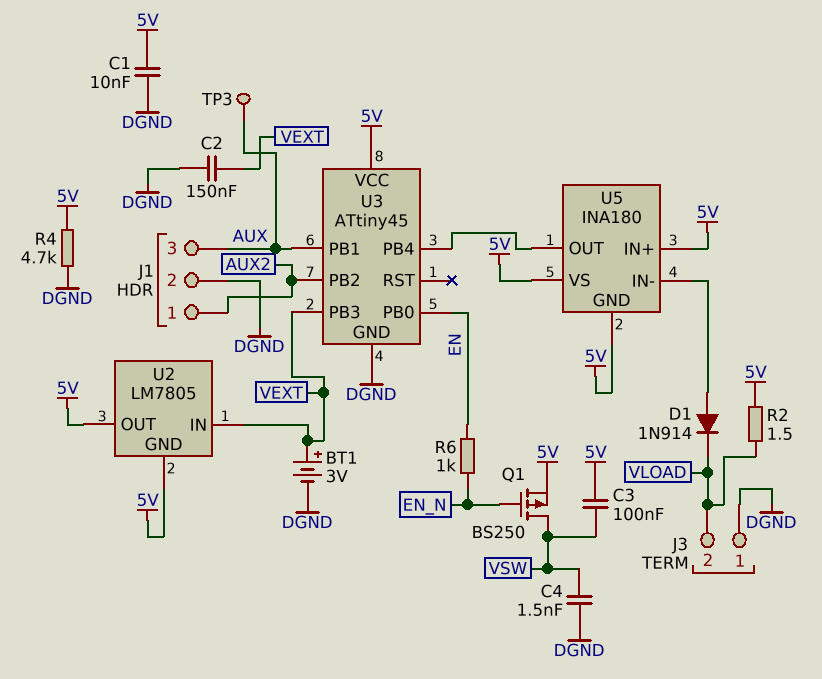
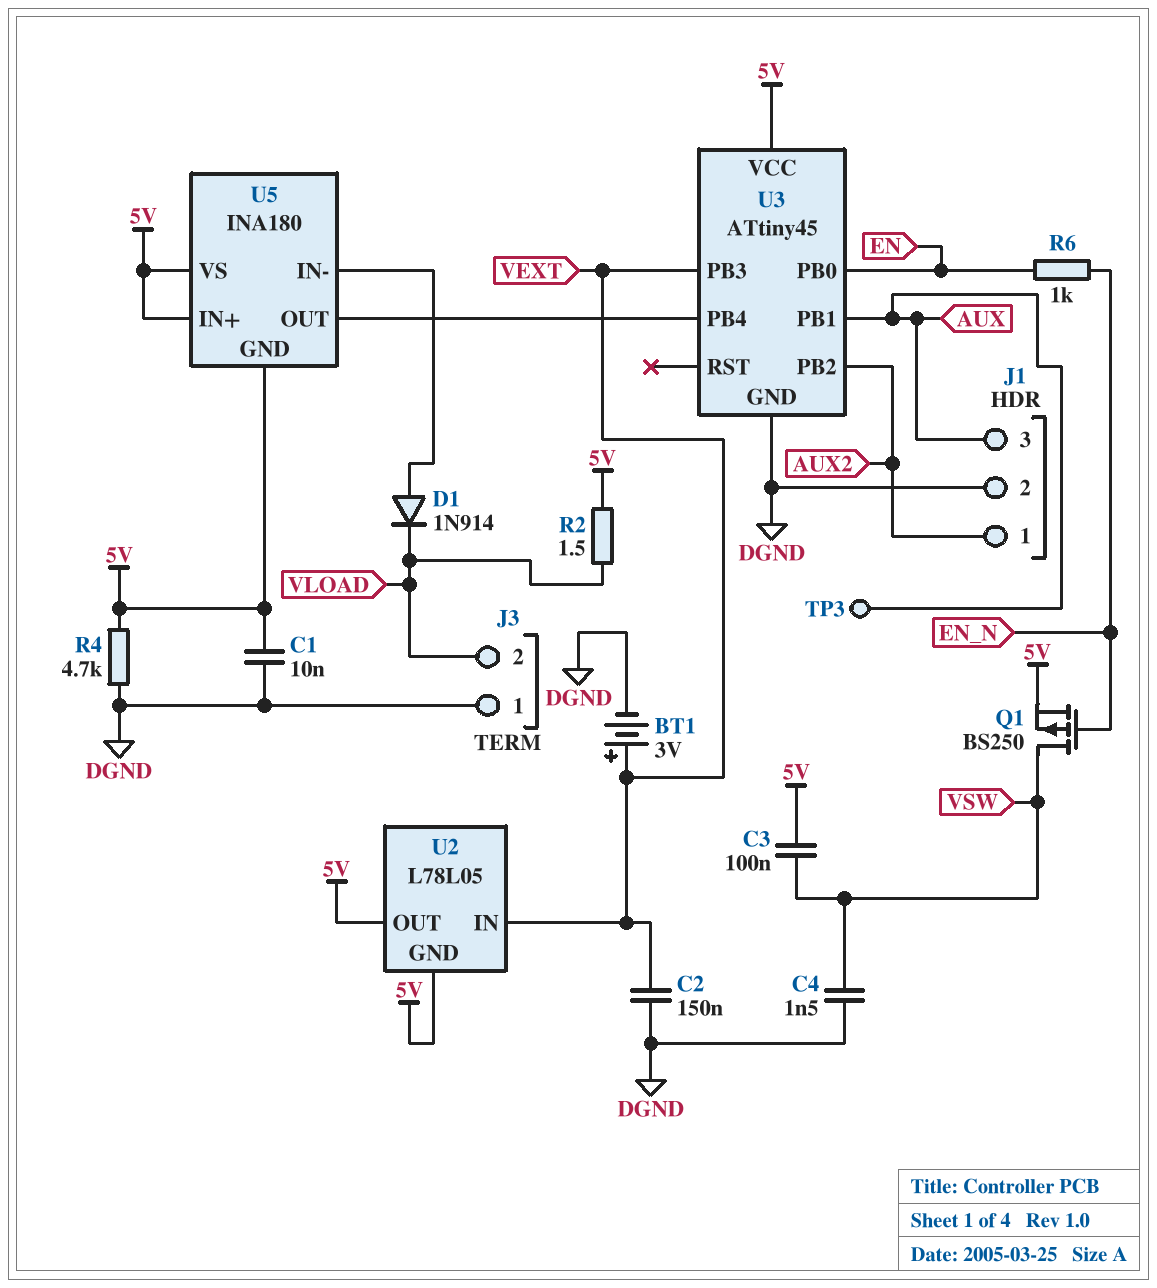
U2: LM7805 -> L78L05

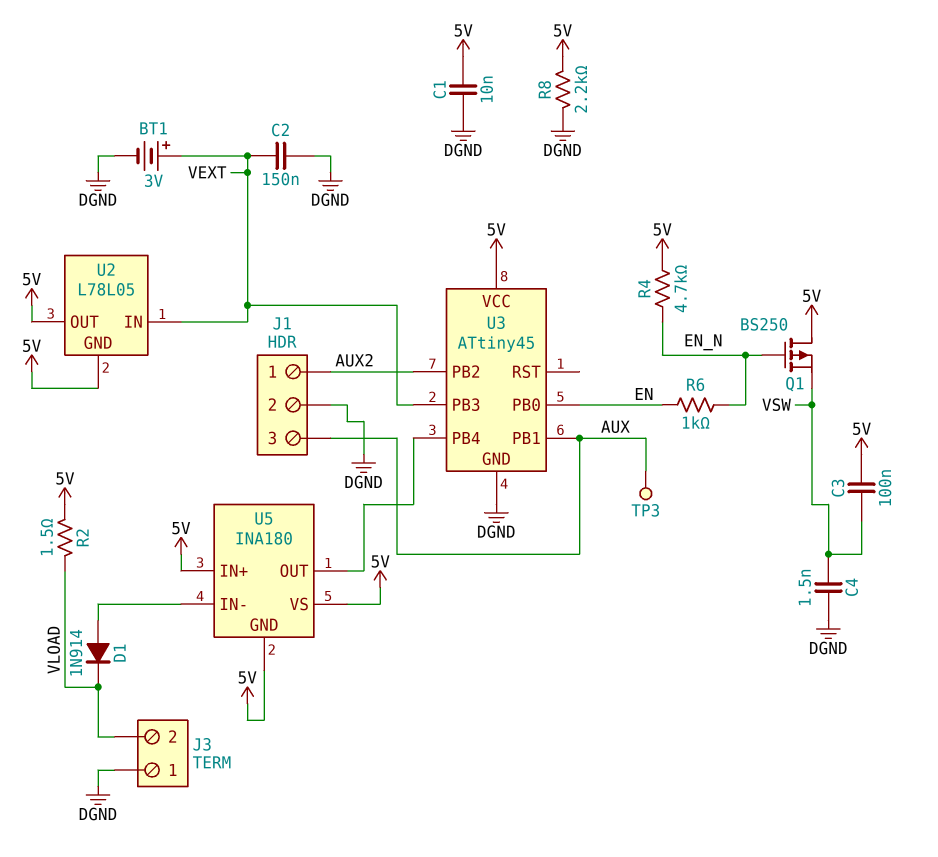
Q1: PMOS BS250 (G EN_N, D VSW, S 5V) -> PMOS BS250 (G EN_N, D 5V, S VSW)
R4: 4.7k (5V, DGND) -> 4.7k (5V, EN_N)
R8: none -> 2.2k (5V, DGND)

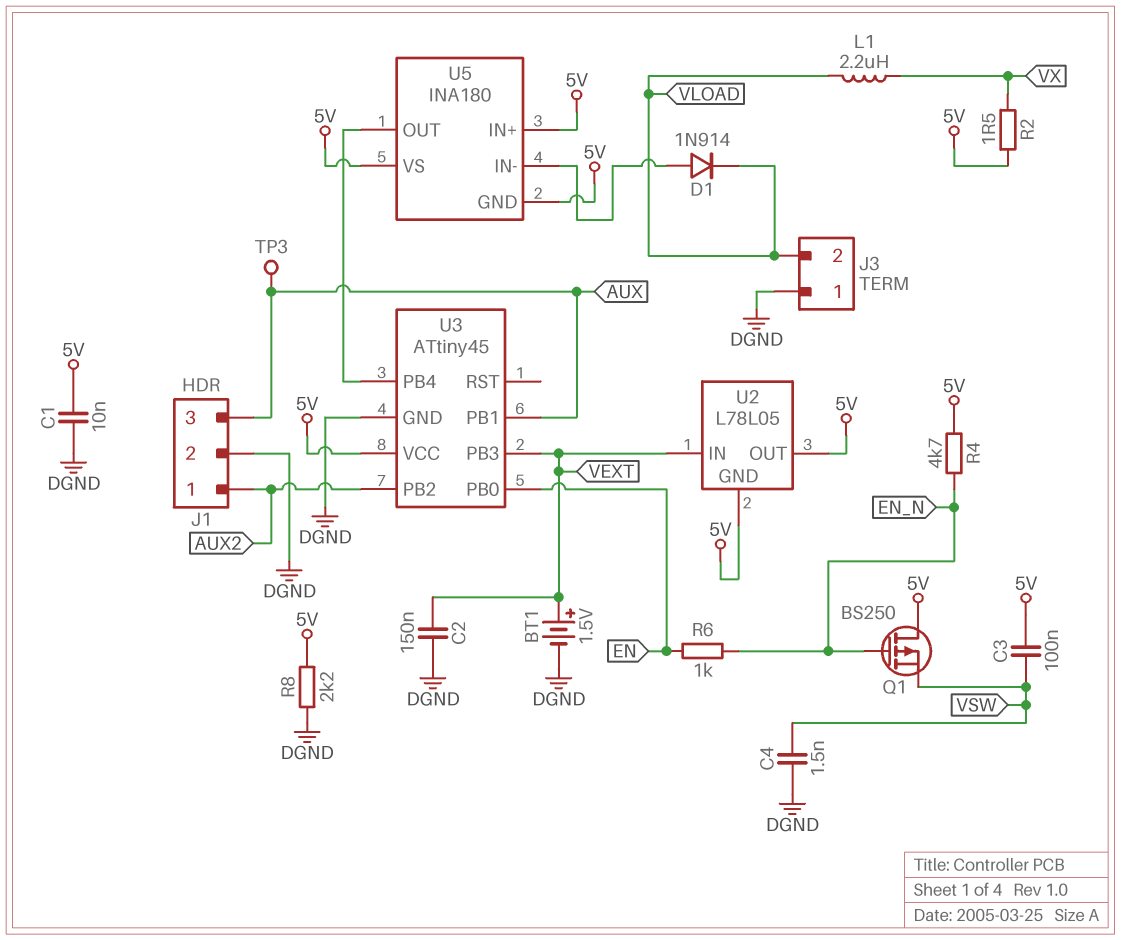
BT1: 3V (plus VEXT, minus DGND) -> 1.5V (plus VEXT, minus DGND)
L1: none -> 2.2uH (VLOAD, VX)
R2: 1.5 (5V, VLOAD) -> 1.5 (5V, VX)

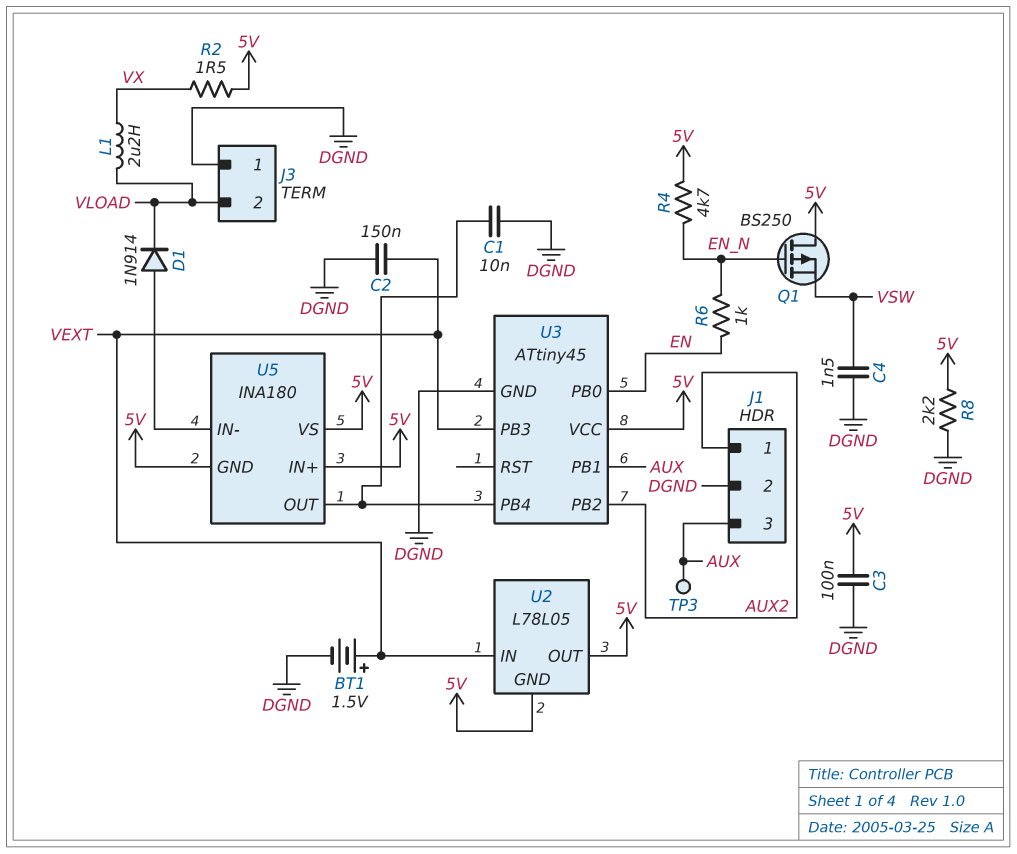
C1: 10nF (5V, DGND) -> 10nF (DGND, U3/PB4)
C3: 100nF (5V, VSW) -> 100nF (5V, DGND)

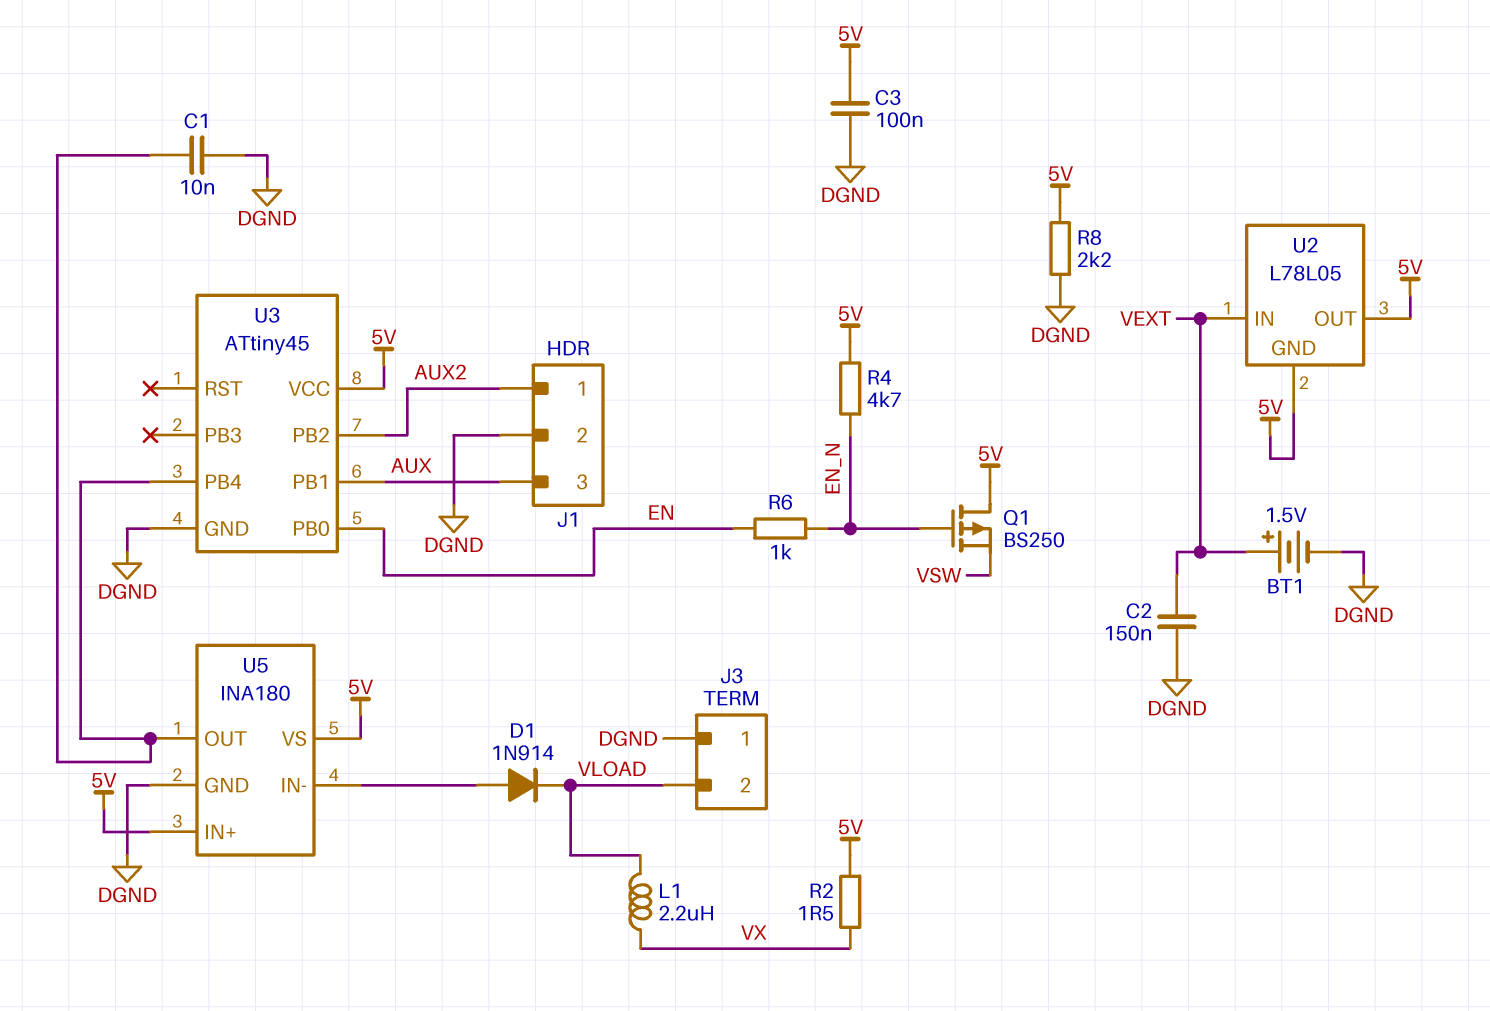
C4: 1.5nF (DGND, VSW) -> none
TP3: test point (AUX) -> none
U3 pin PB3: VEXT -> none
U5 pin GND: 5V -> DGND

